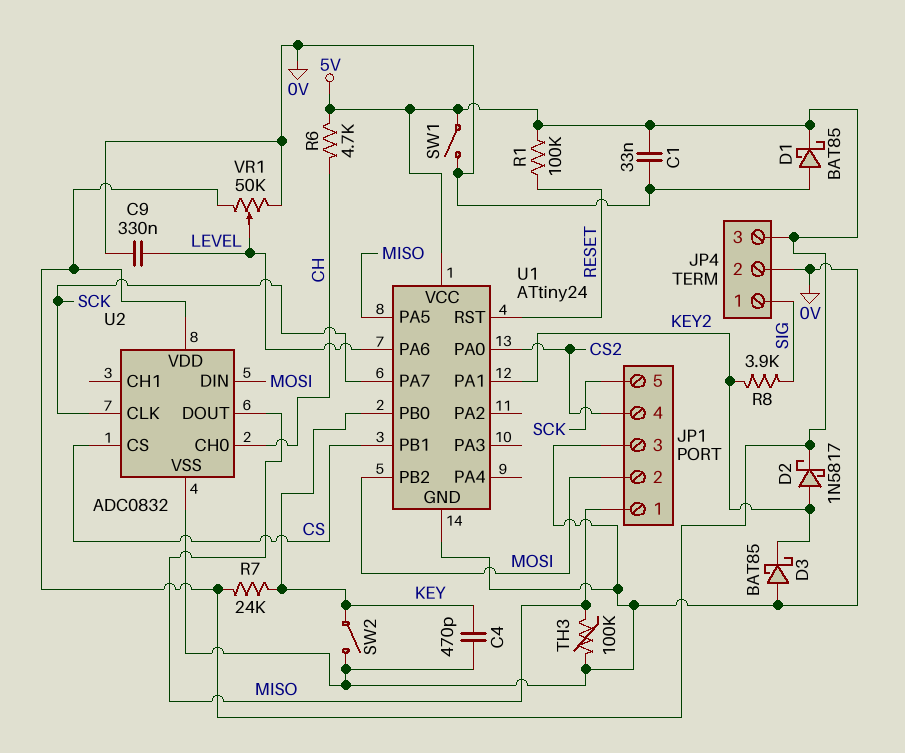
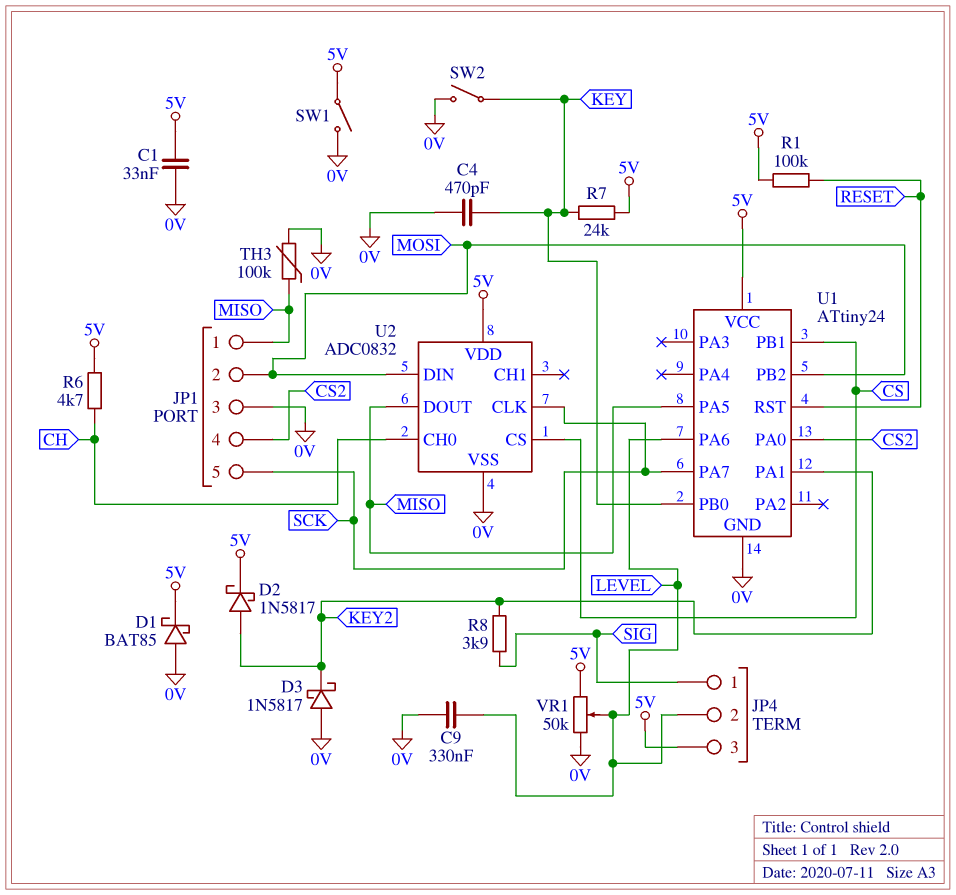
D3: schottky BAT85 (A 0V, K KEY2) -> schottky 1N5817 (A 0V, K KEY2)
JP4 pin 2: 0V -> LEVEL

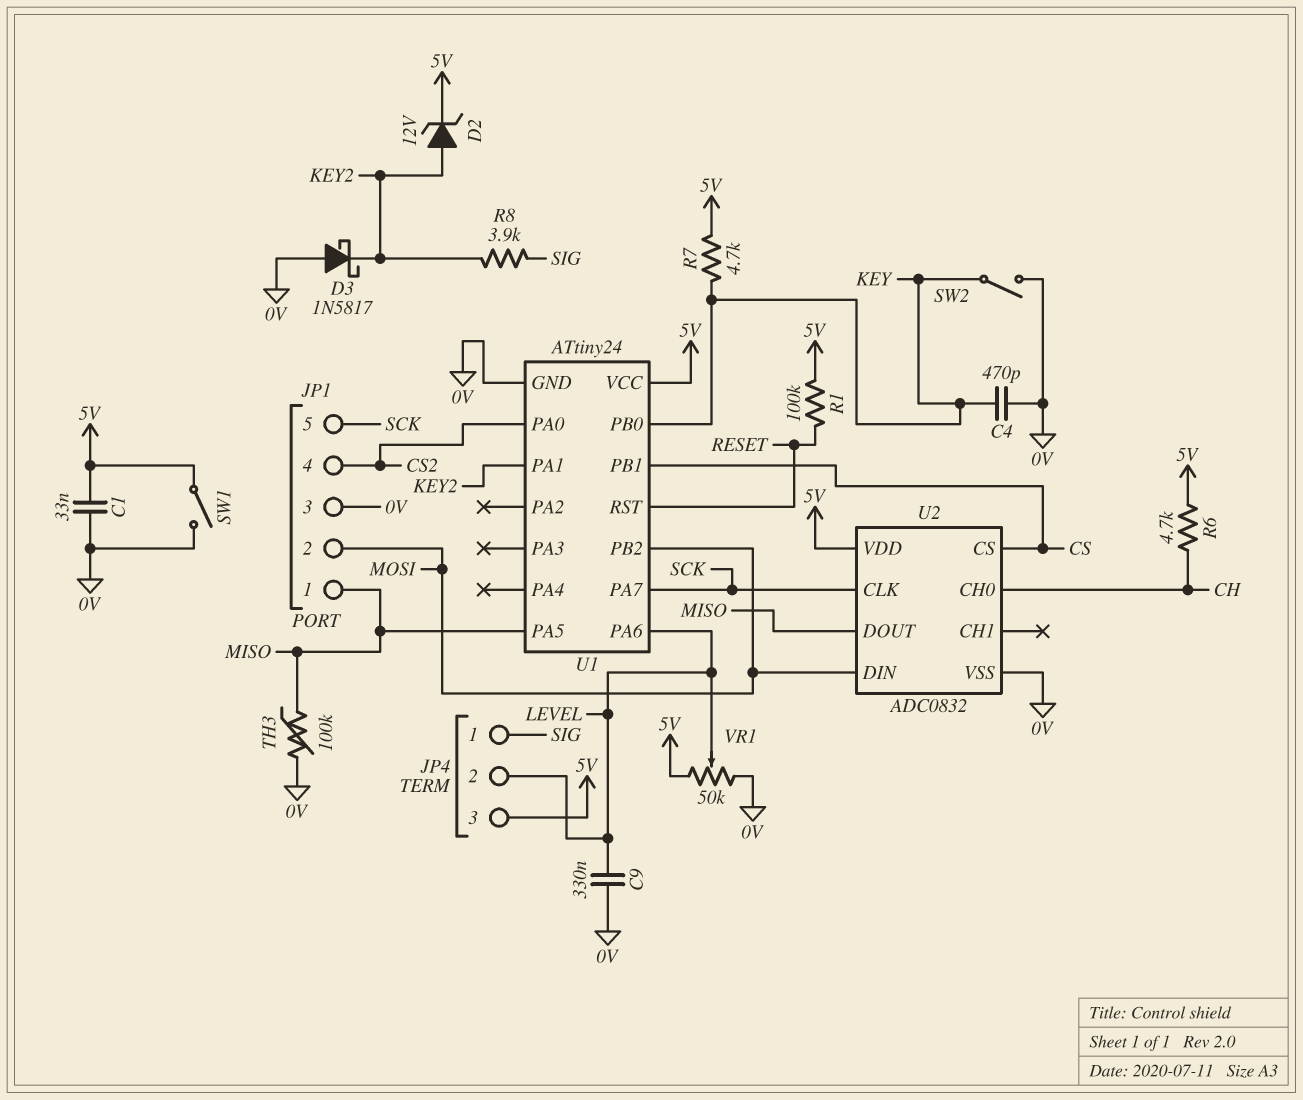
D1: schottky BAT85 (A 0V, K 5V) -> none
D2: schottky 1N5817 (A KEY2, K 5V) -> zener 12V (A KEY2, K 5V)
R7: 24k (5V, KEY) -> 4.7k (5V, KEY)

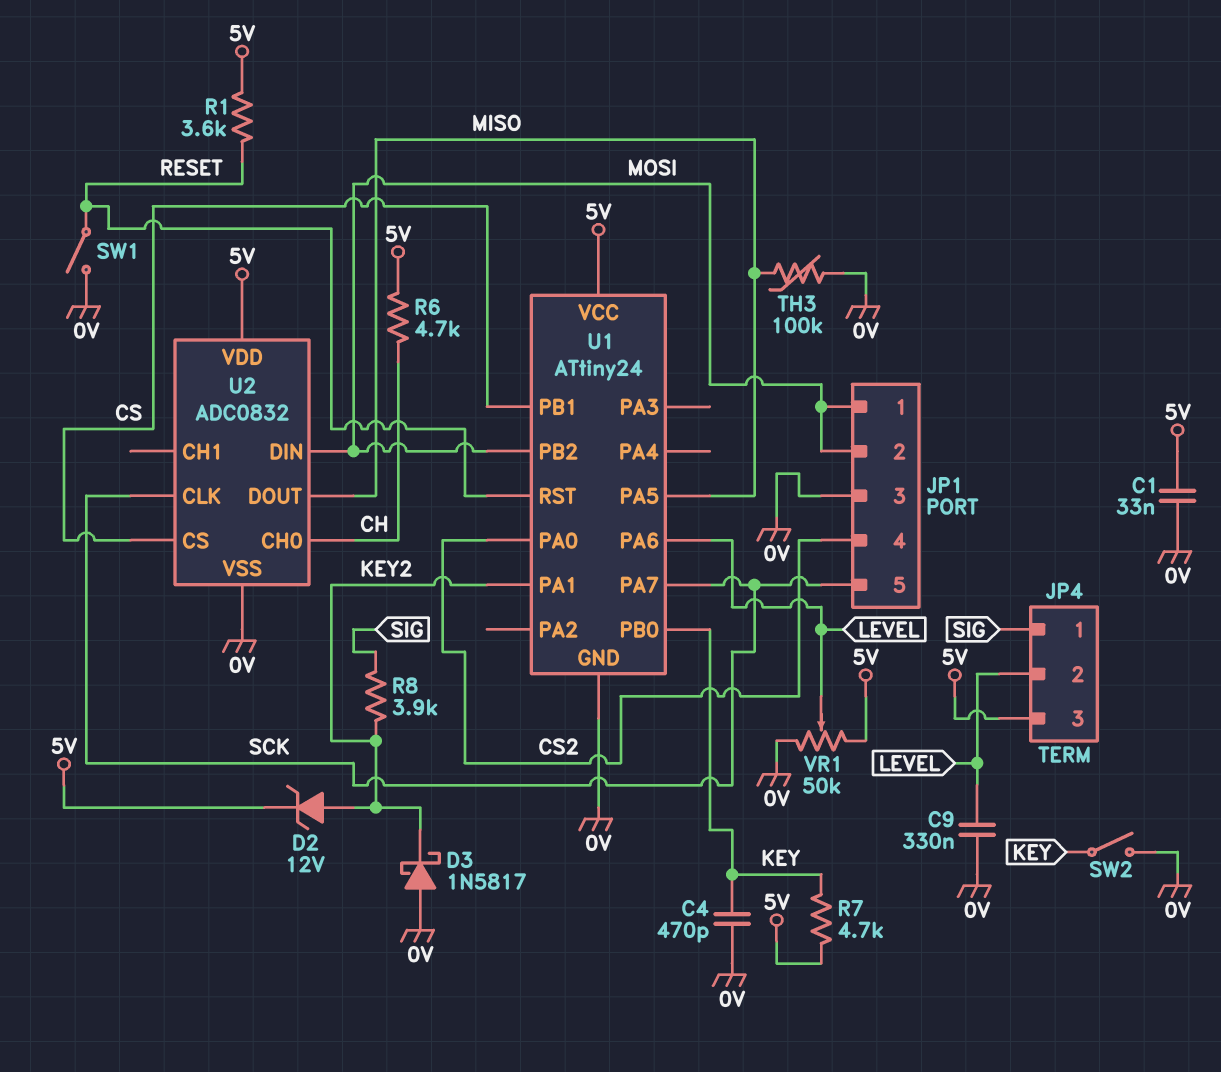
JP1 pin 1: MISO -> MOSI
R1: 100k (5V, RESET) -> 3.6k (5V, RESET)
SW1: switch (0V, 5V) -> switch (0V, RESET)

